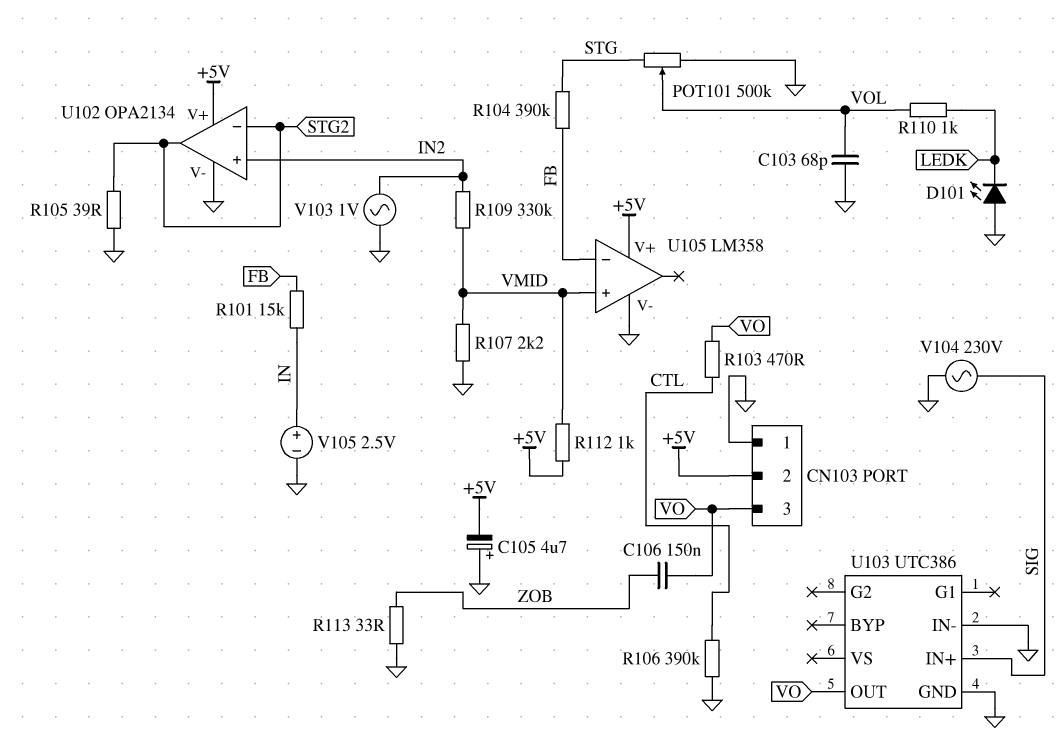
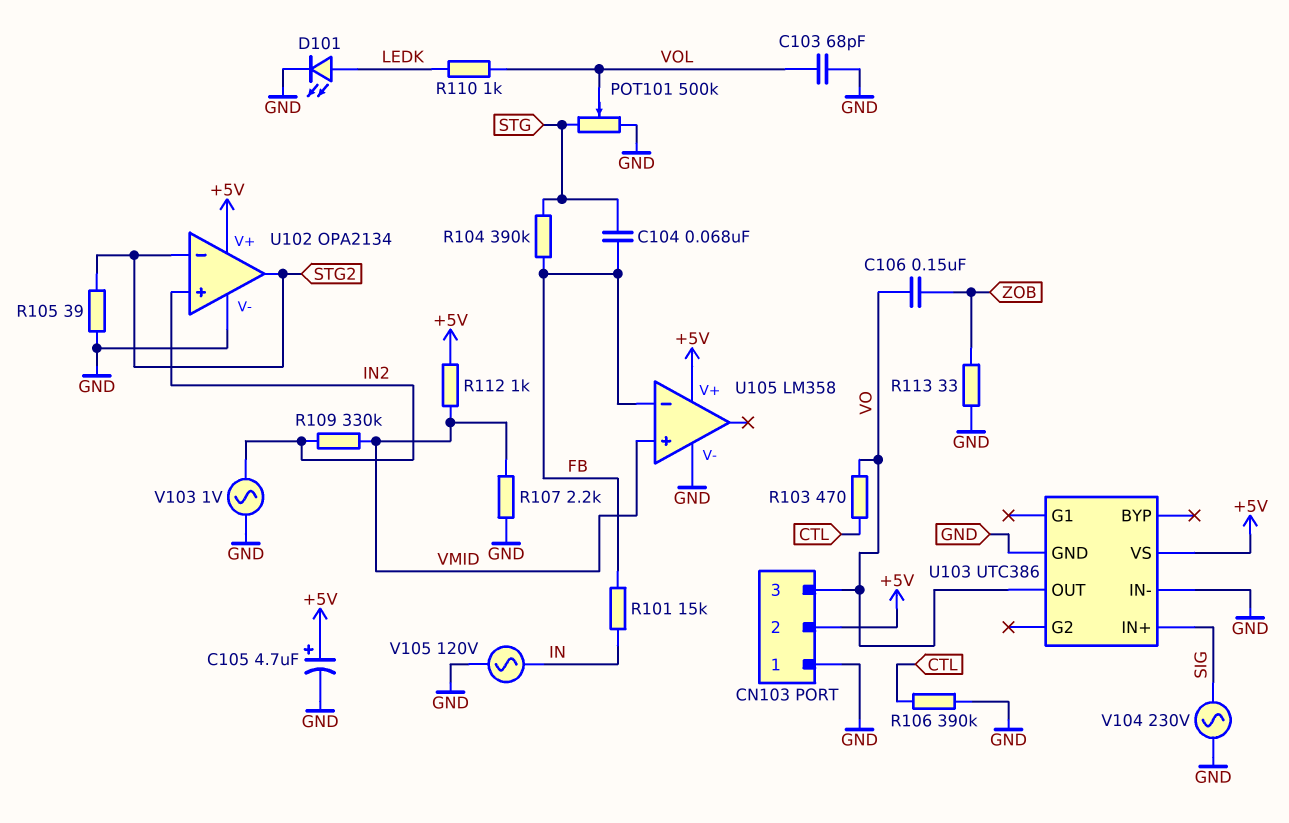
C104: none -> 68nF (FB, STG)
C105: 4.7uF (plus GND, minus +5V) -> 4.7uF (plus +5V, minus GND)
D101: LED (A GND, K LEDK) -> LED (A LEDK, K GND)
U103 pin VS: none -> +5V
V105: 2.5V (plus IN, minus GND) -> AC 120V (GND, IN)

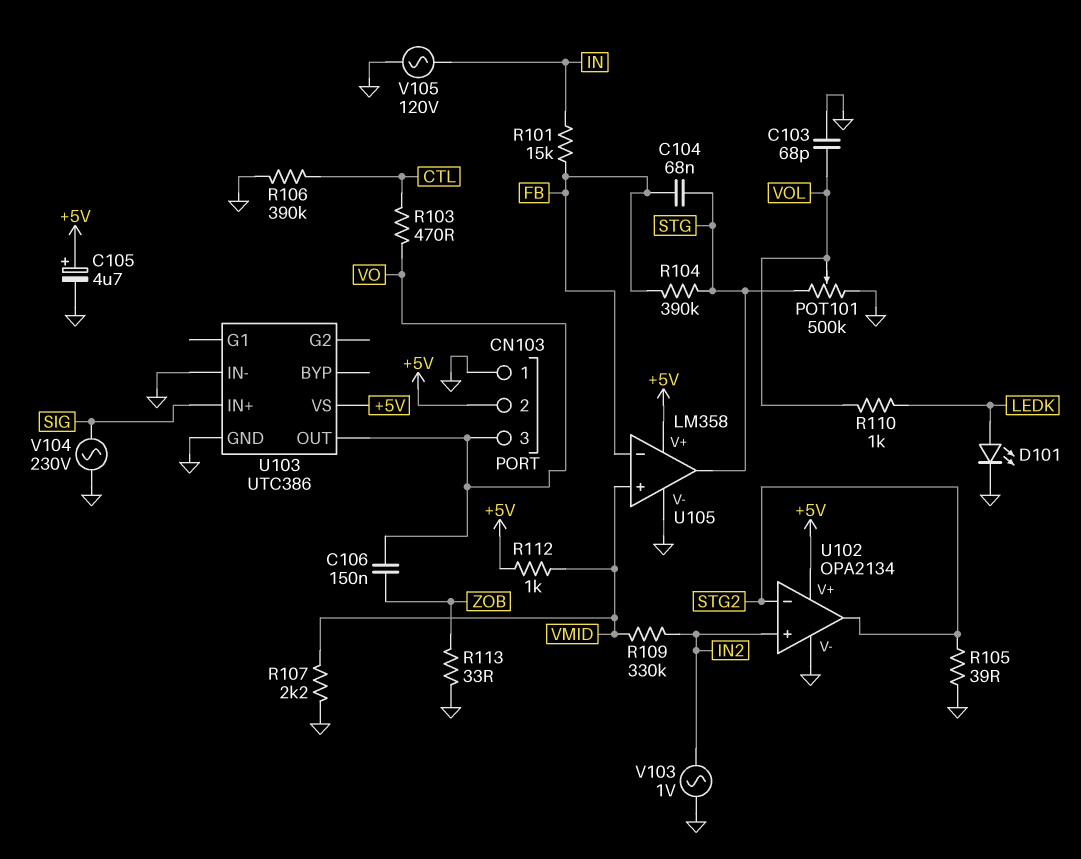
U105 pin out: none -> STG

